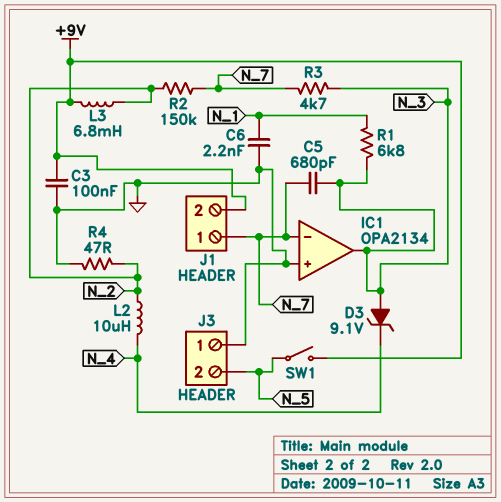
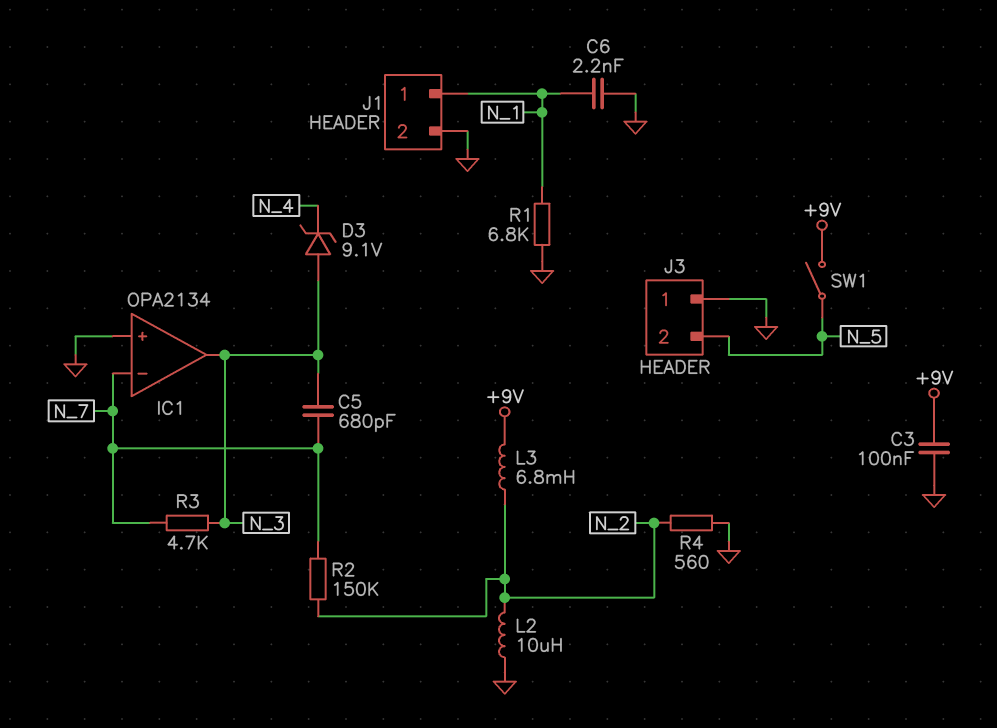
J1 pin 1: N_7 -> N_1
J1 pin 2: +9V -> GND
L2: 10uH (N_2, N_4) -> 10uH (GND, N_2)
R1: 6.8k (N_1, N_3) -> 6.8k (GND, N_1)
R4: 47 (GND, N_2) -> 560 (GND, N_2)

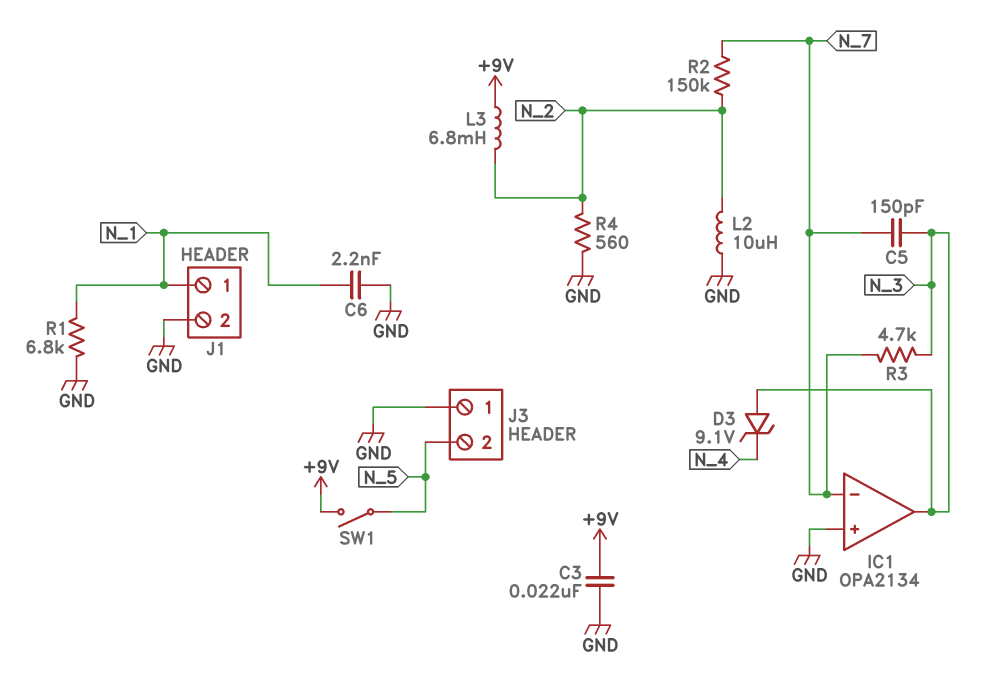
C3: 100nF (+9V, GND) -> 22nF (+9V, GND)
C5: 680pF (N_3, N_7) -> 150pF (N_3, N_7)

